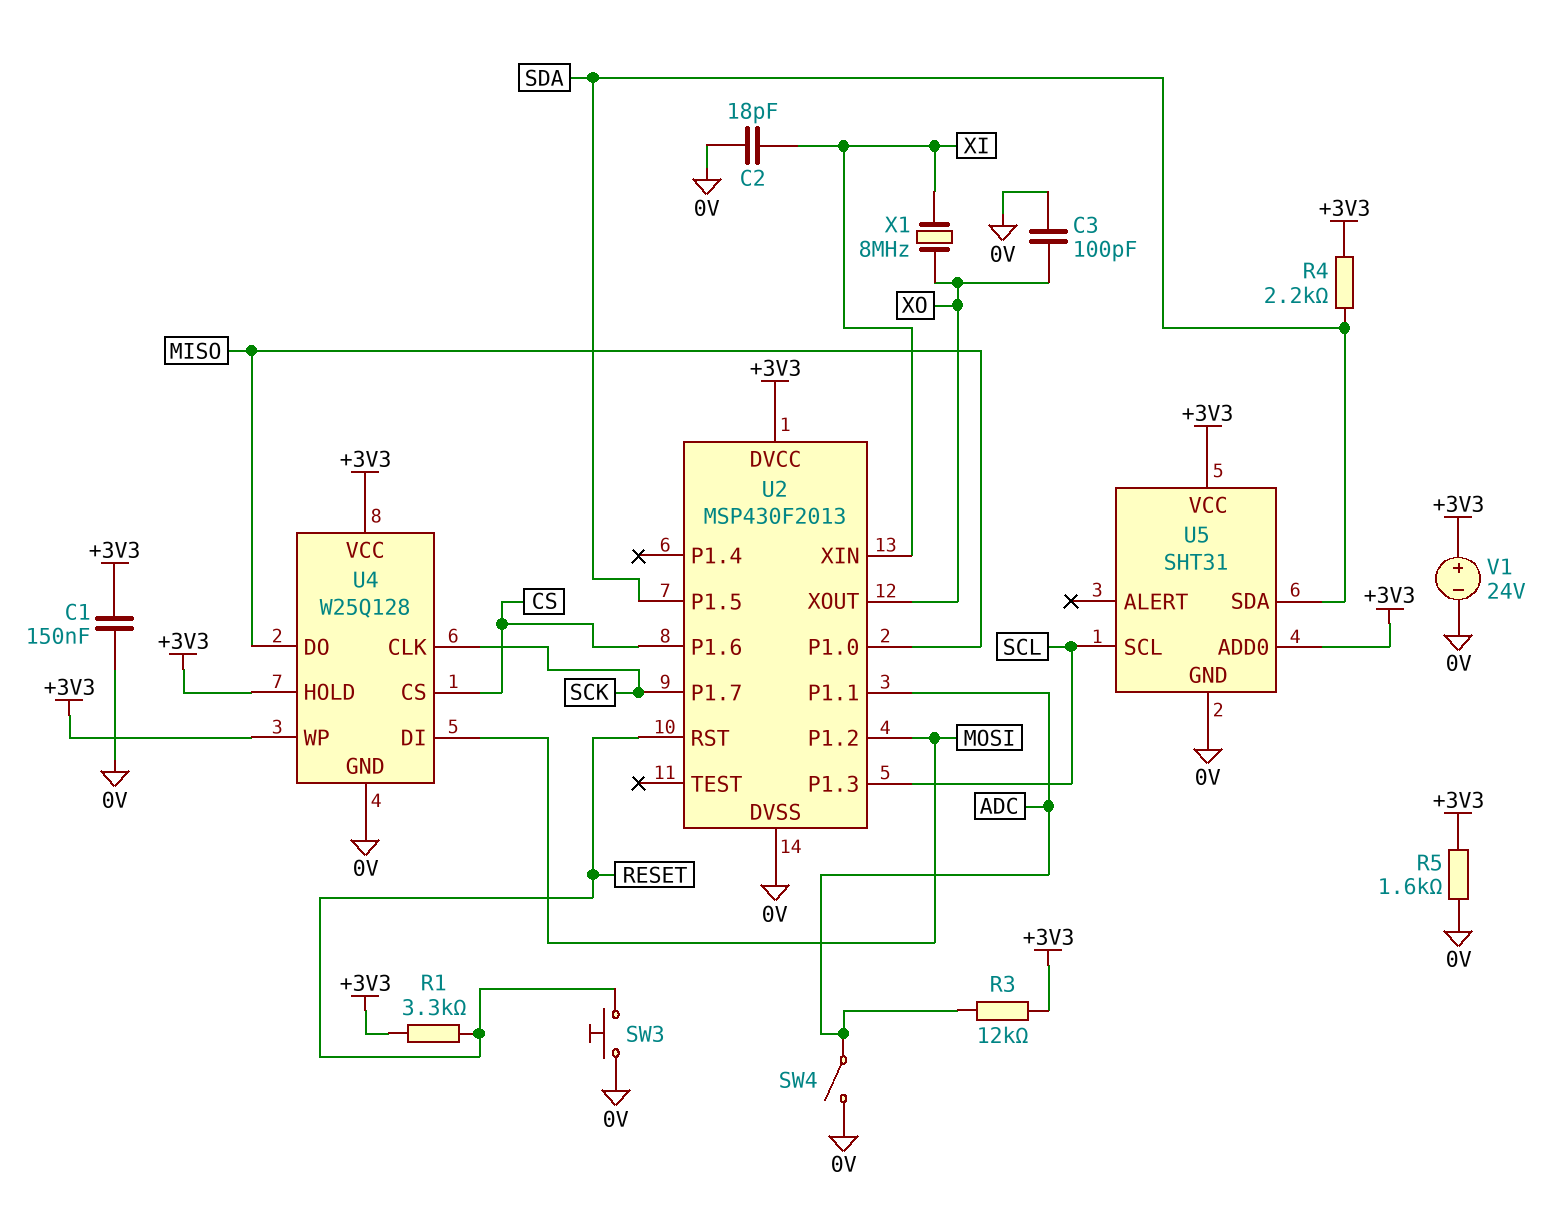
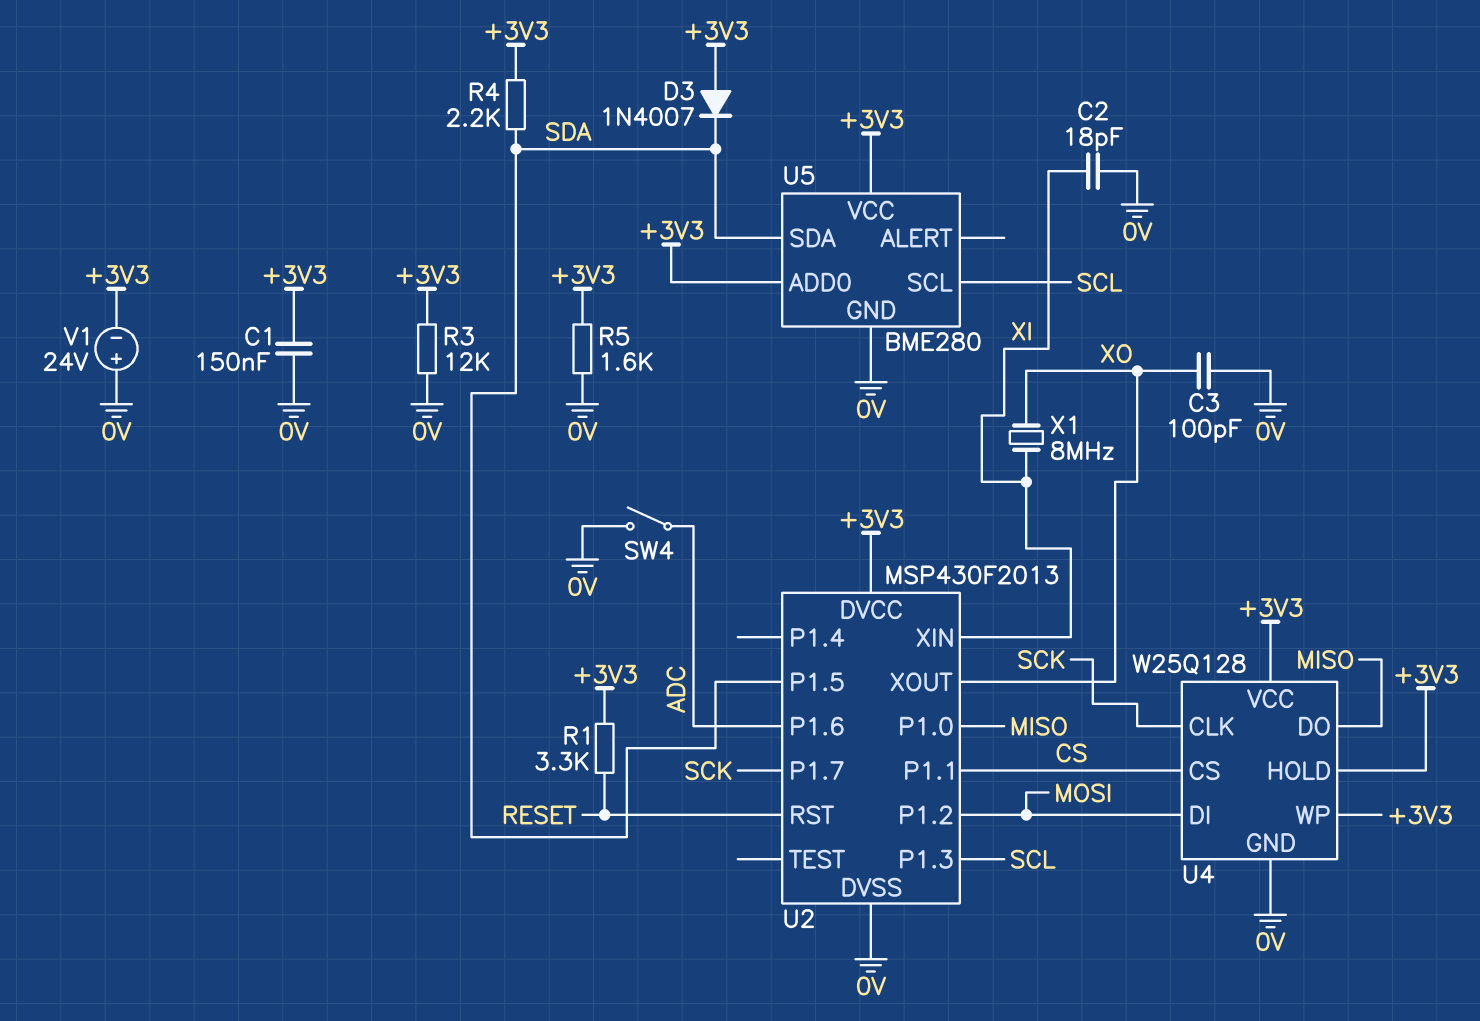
D3: none -> diode 1N4007 (A +3V3, K SDA)
R3: 12k (+3V3, ADC) -> 12k (+3V3, 0V)
SW3: button (0V, RESET) -> none
U2 pin P1.1: ADC -> CS
U2 pin P1.6: CS -> ADC
U5: SHT31 -> BME280
V1: 24V (plus +3V3, minus 0V) -> 24V (plus 0V, minus +3V3)

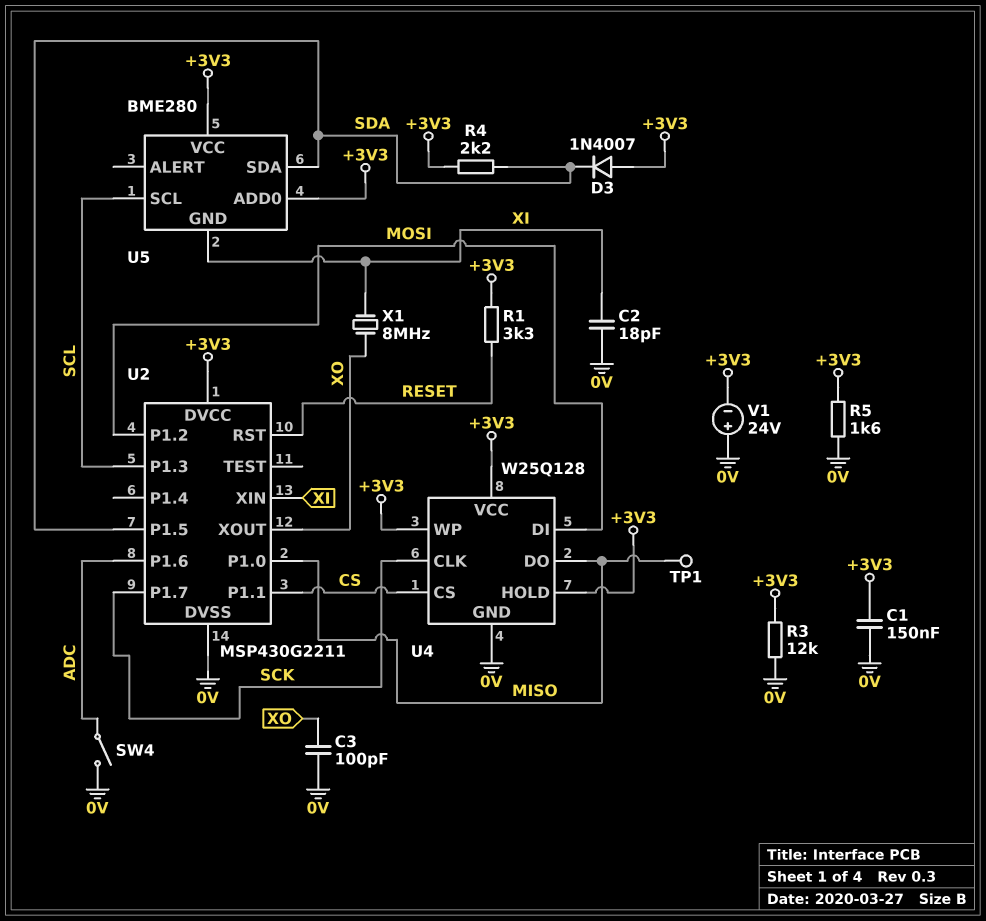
TP1: none -> test point (MISO)
U2: MSP430F2013 -> MSP430G2211
U5 pin GND: 0V -> XI

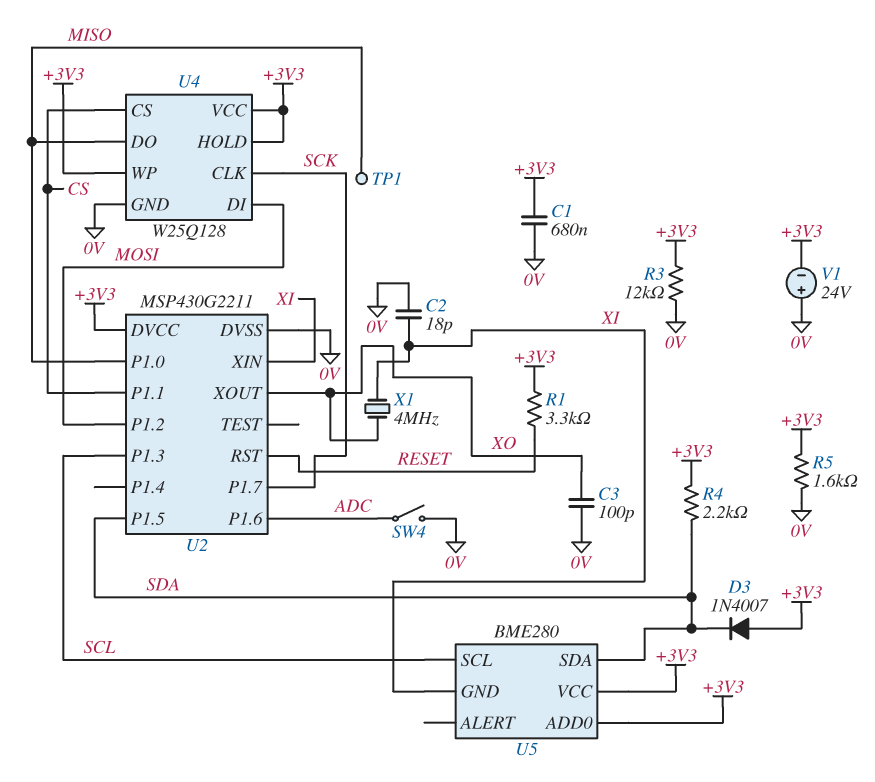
C1: 150nF (+3V3, 0V) -> 680nF (+3V3, 0V)
X1: 8MHz (XI, XO) -> 4MHz (XI, XO)

